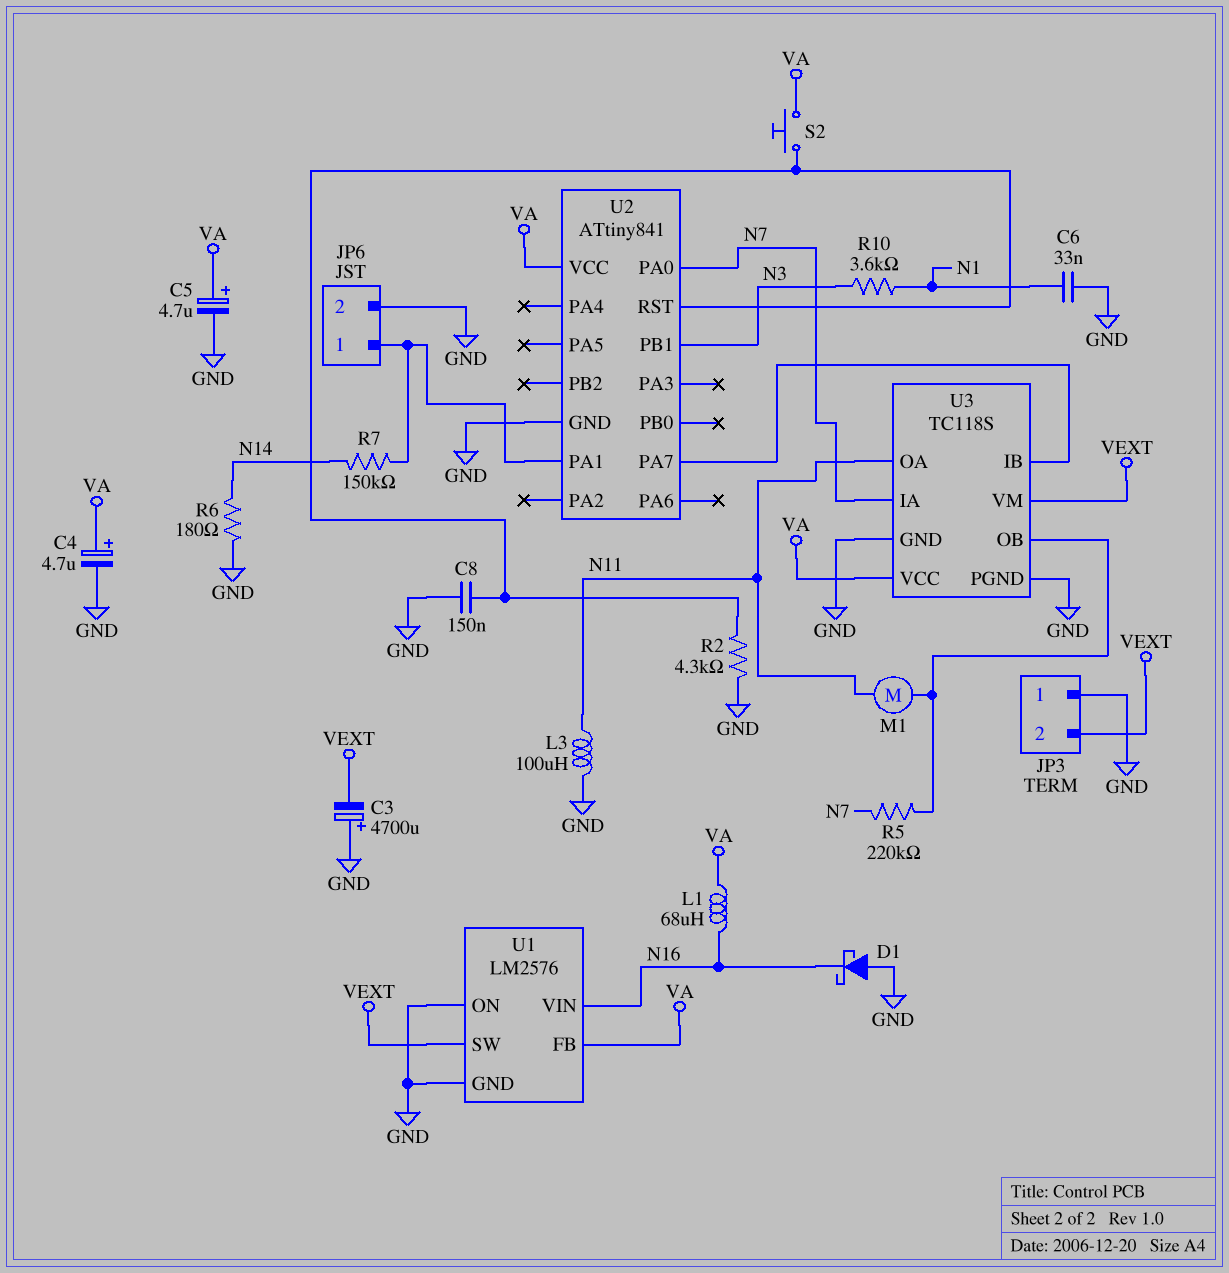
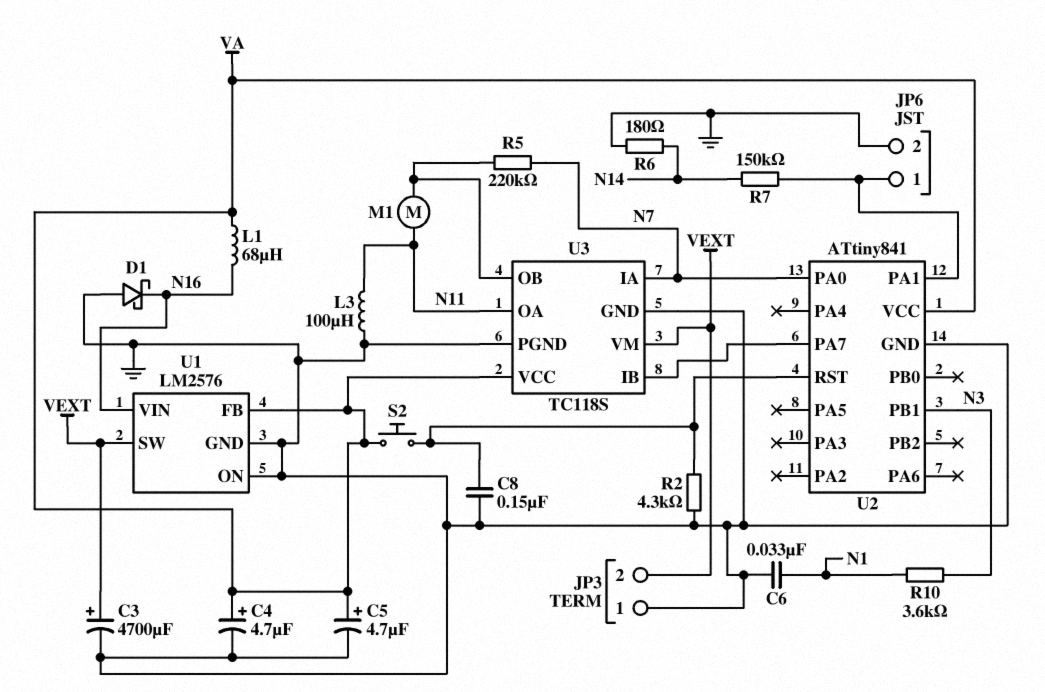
C3: 4700uF (plus GND, minus VEXT) -> 4700uF (plus VEXT, minus GND)

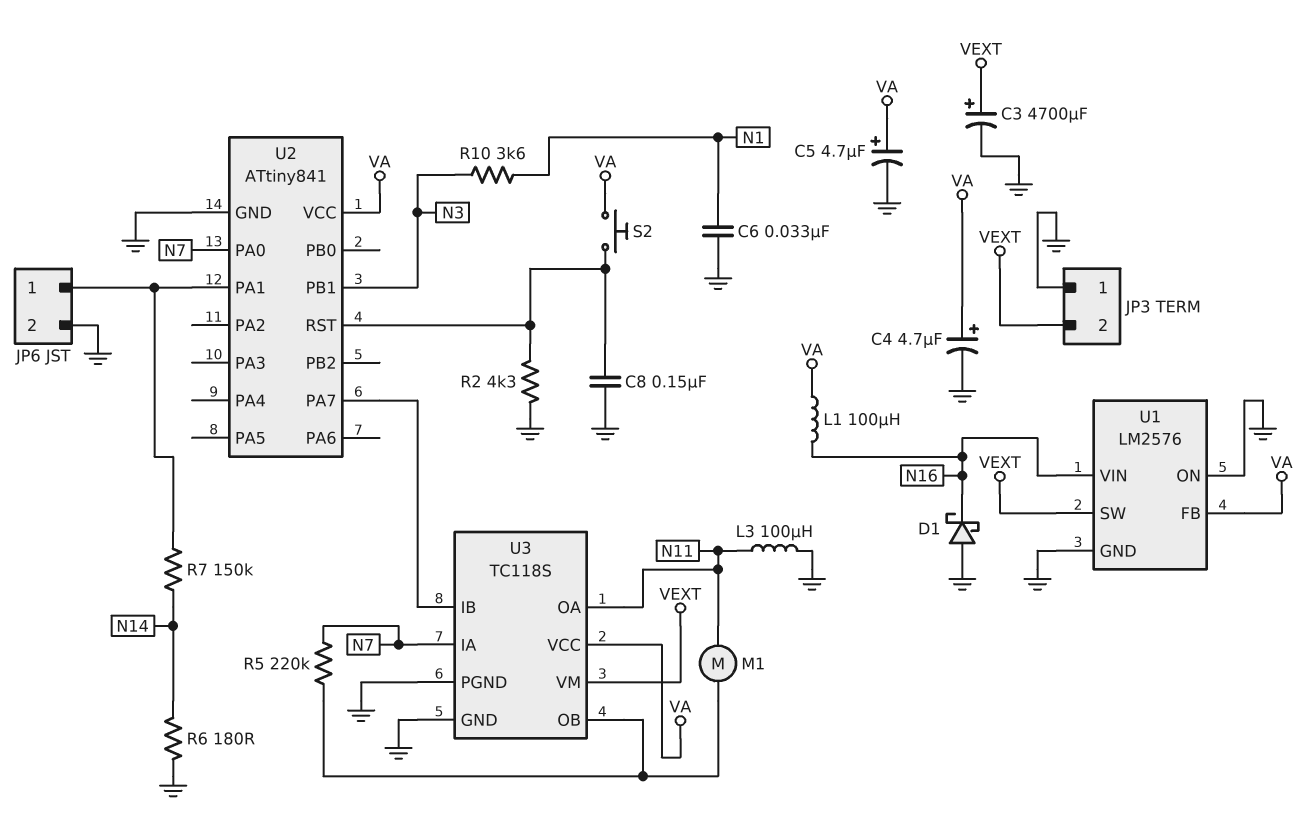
L1: 68uH (N16, VA) -> 100uH (N16, VA)

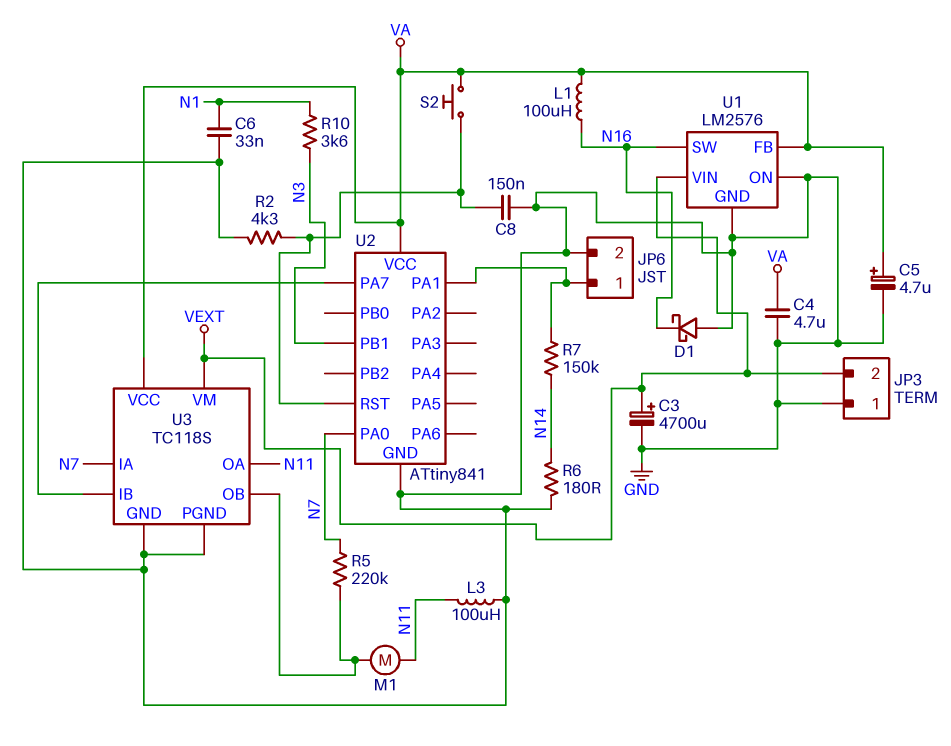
C4: 4.7uF (plus VA, minus GND) -> 4.7uF (GND, VA)
U1 pin SW: VEXT -> N16
U1 pin VIN: N16 -> VEXT

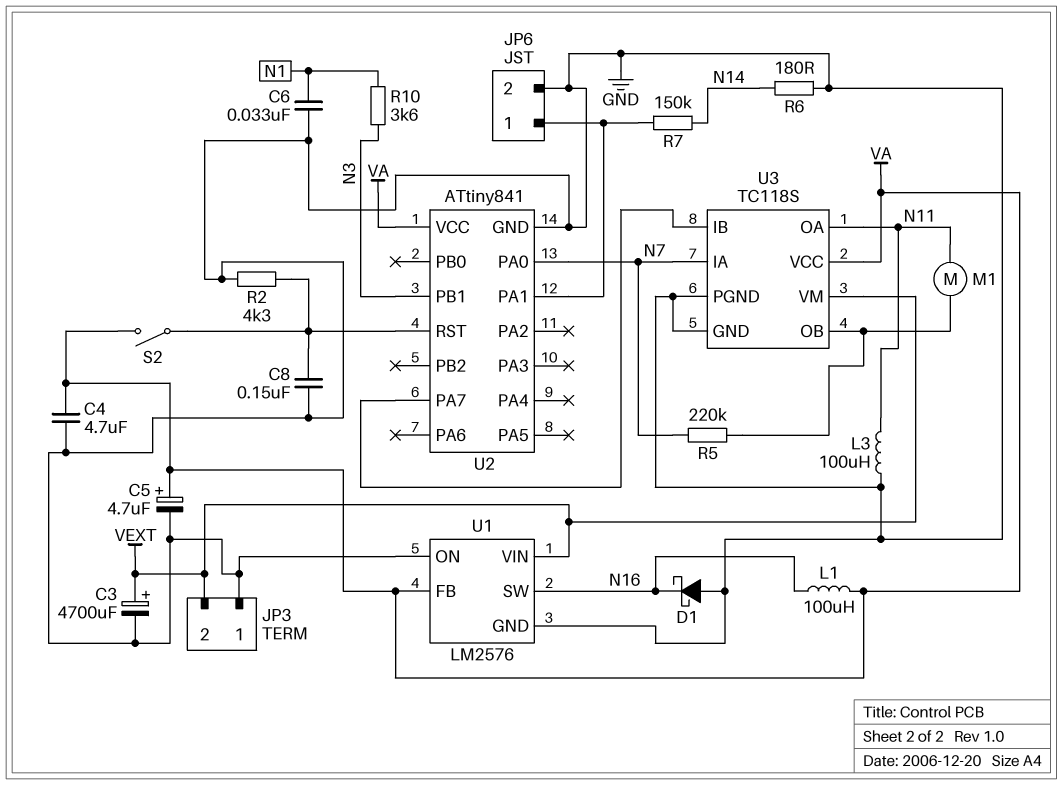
S2: button (U2/RST, VA) -> switch (U2/RST, VA)

